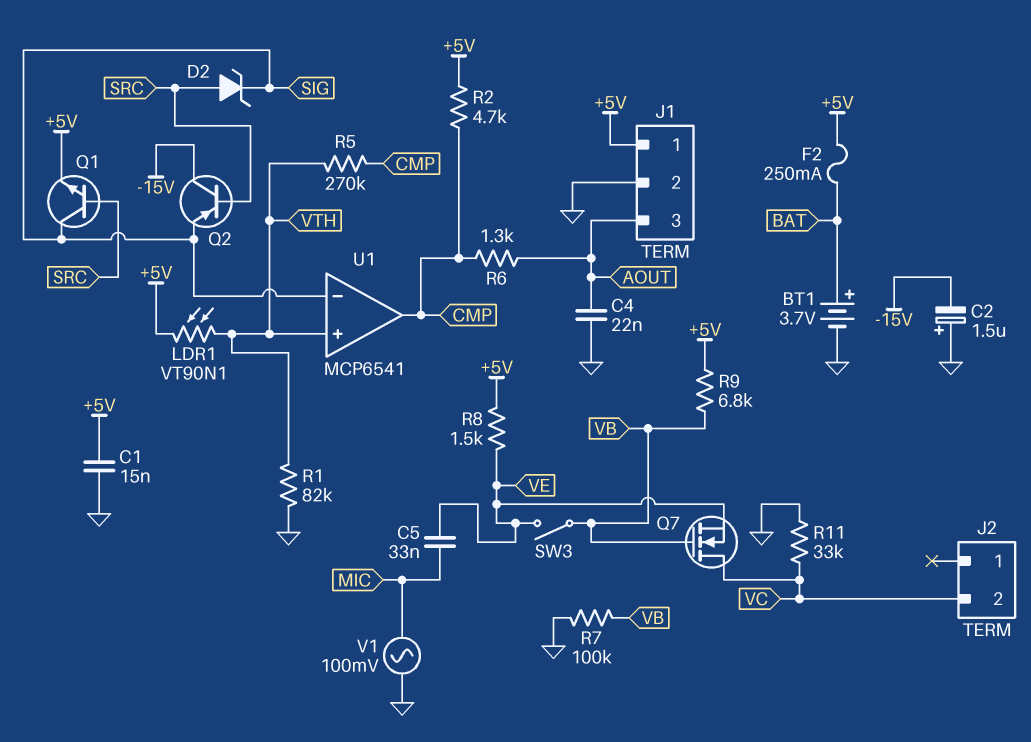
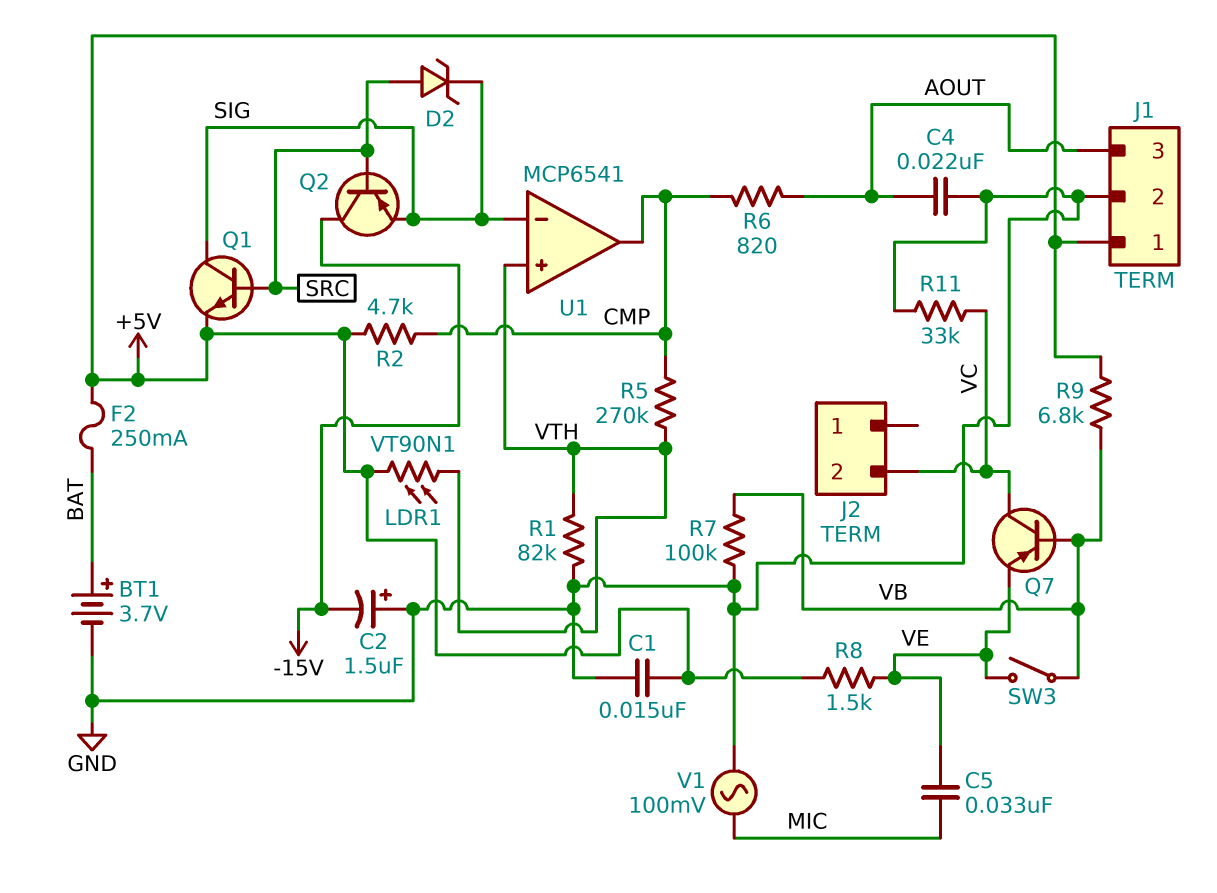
Q7: NMOS (G VB, D VC, S VE) -> PNP (B VB, C VC, E VE)
R6: 1.3k (AOUT, CMP) -> 820 (AOUT, CMP)

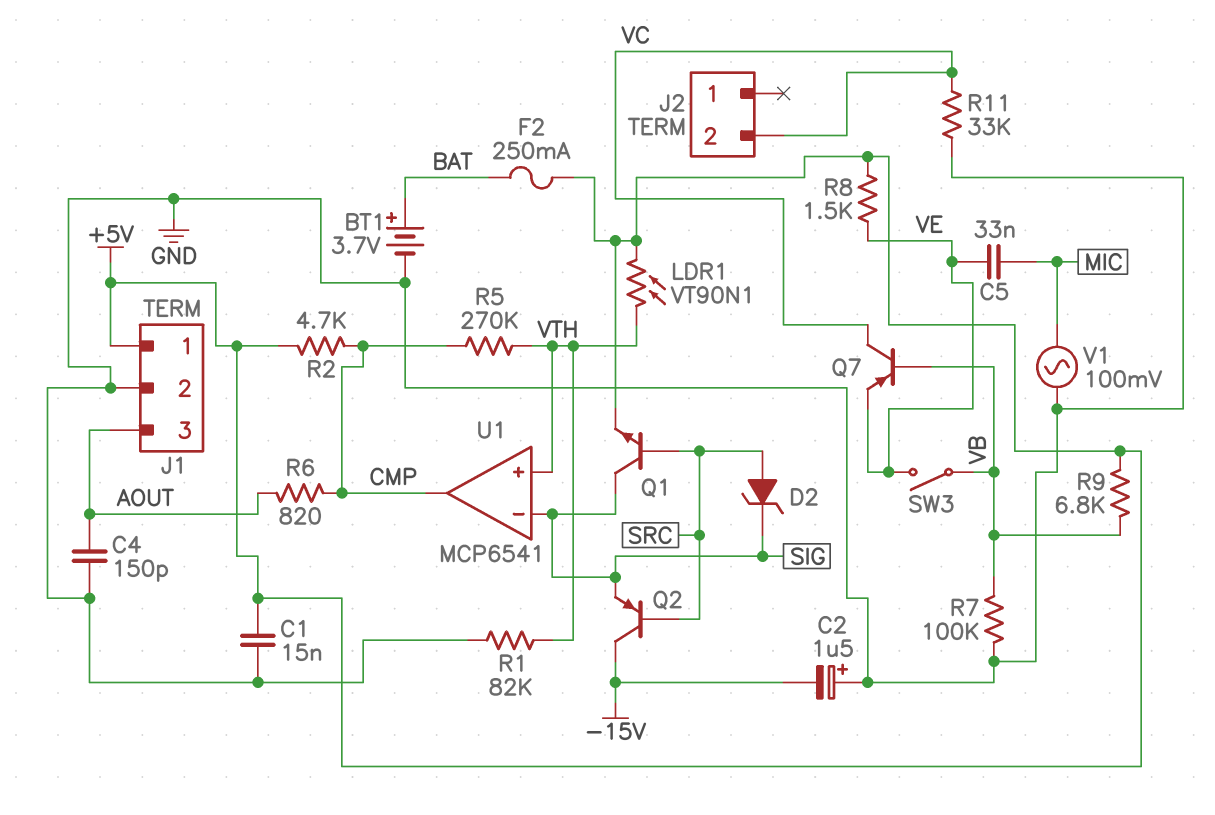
C4: 22nF (AOUT, GND) -> 150pF (AOUT, GND)

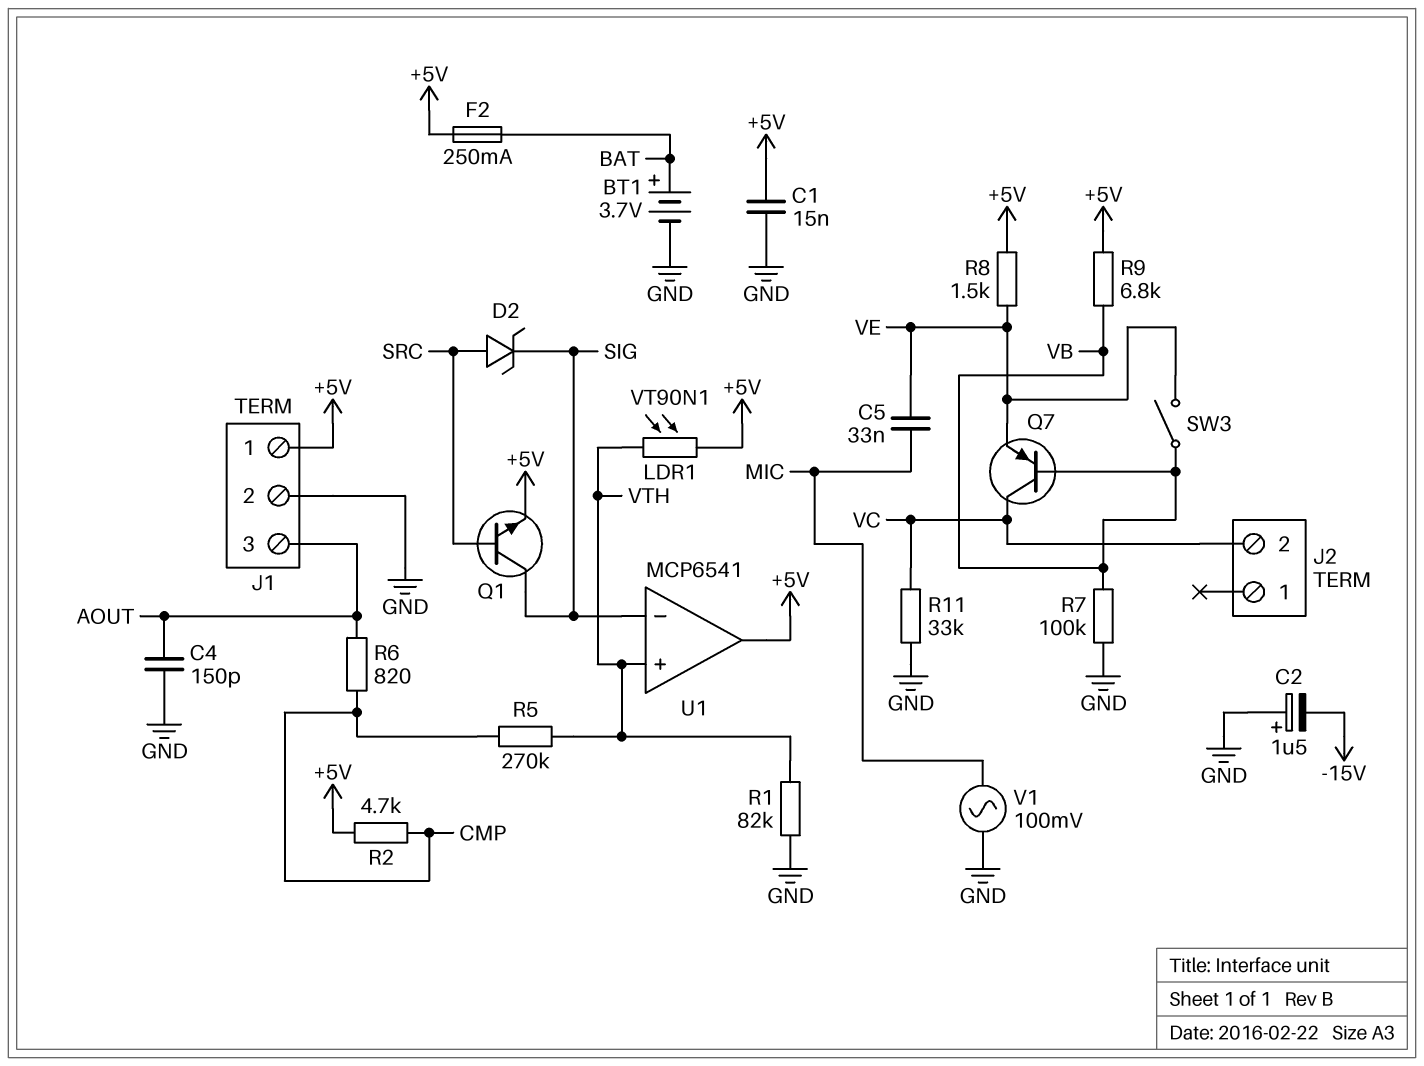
Q2: PNP (B SRC, C -15V, E SIG) -> none
U1 pin out: CMP -> +5V

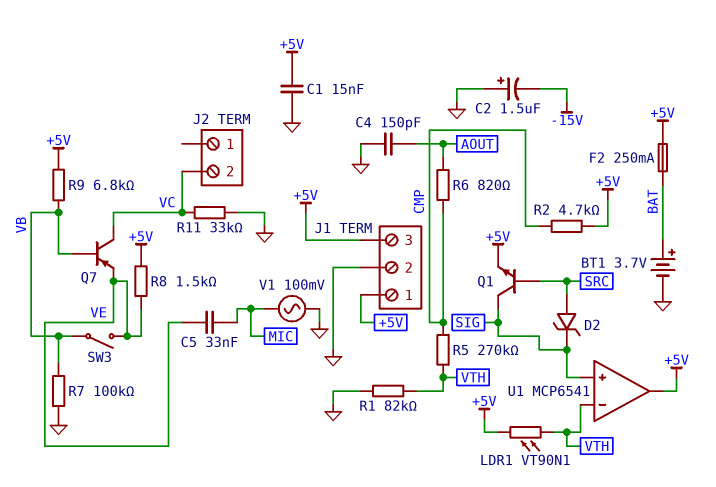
J1 pin 3: AOUT -> +5V
U1 pin in+: VTH -> SIG
U1 pin in-: SIG -> VTH

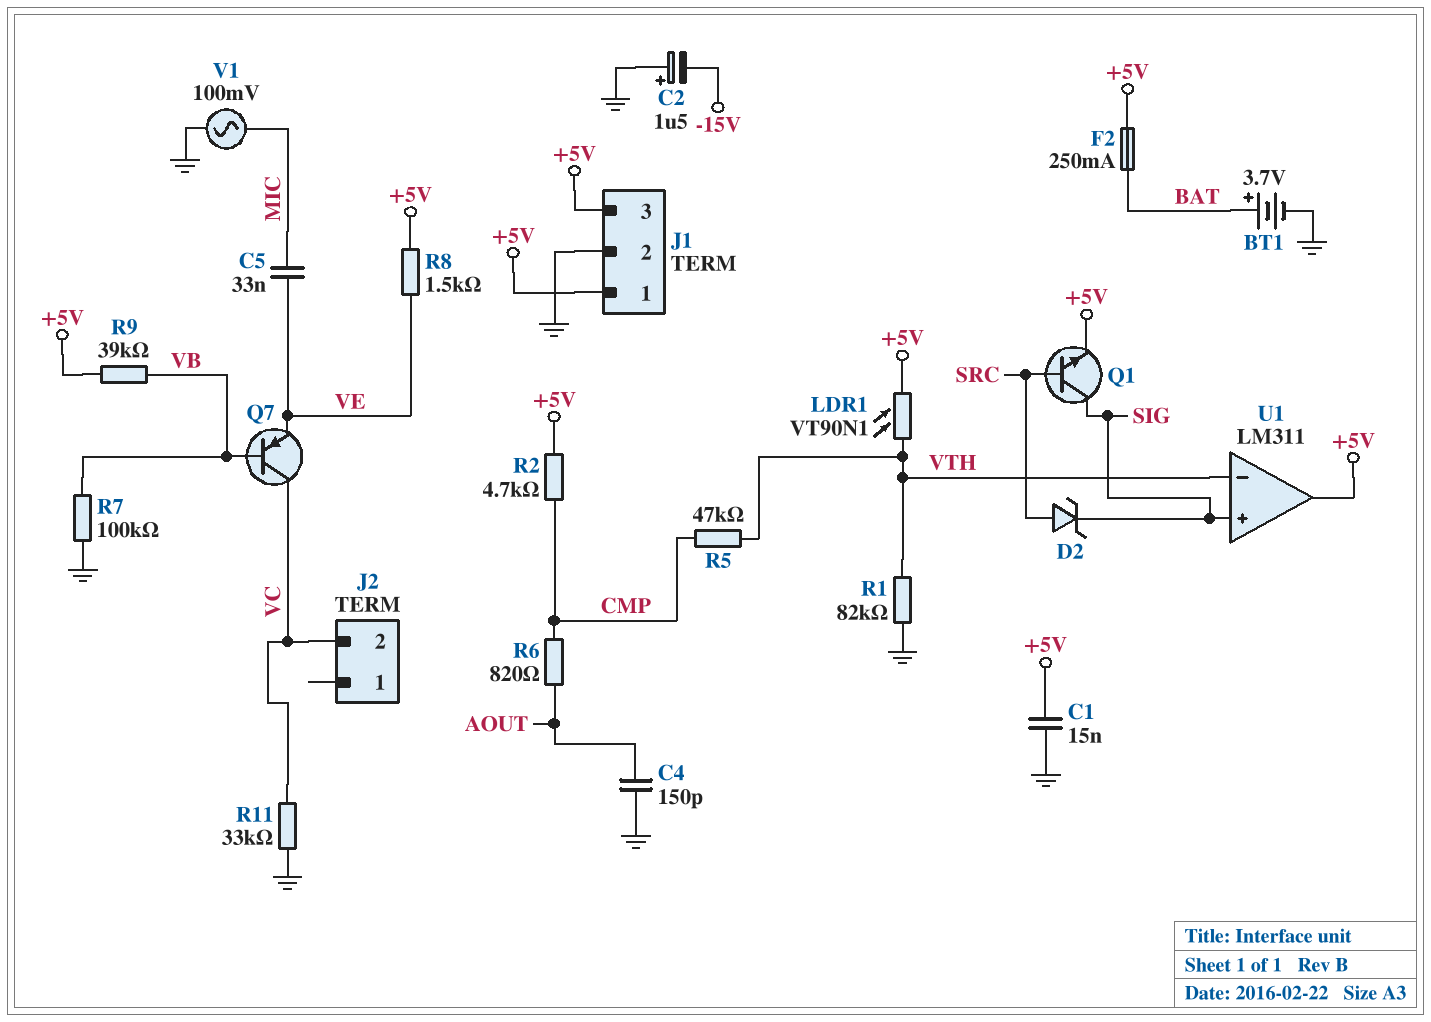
R5: 270k (CMP, VTH) -> 47k (CMP, VTH)
R9: 6.8k (+5V, VB) -> 39k (+5V, VB)
SW3: switch (VB, VE) -> none
U1: MCP6541 -> LM311

